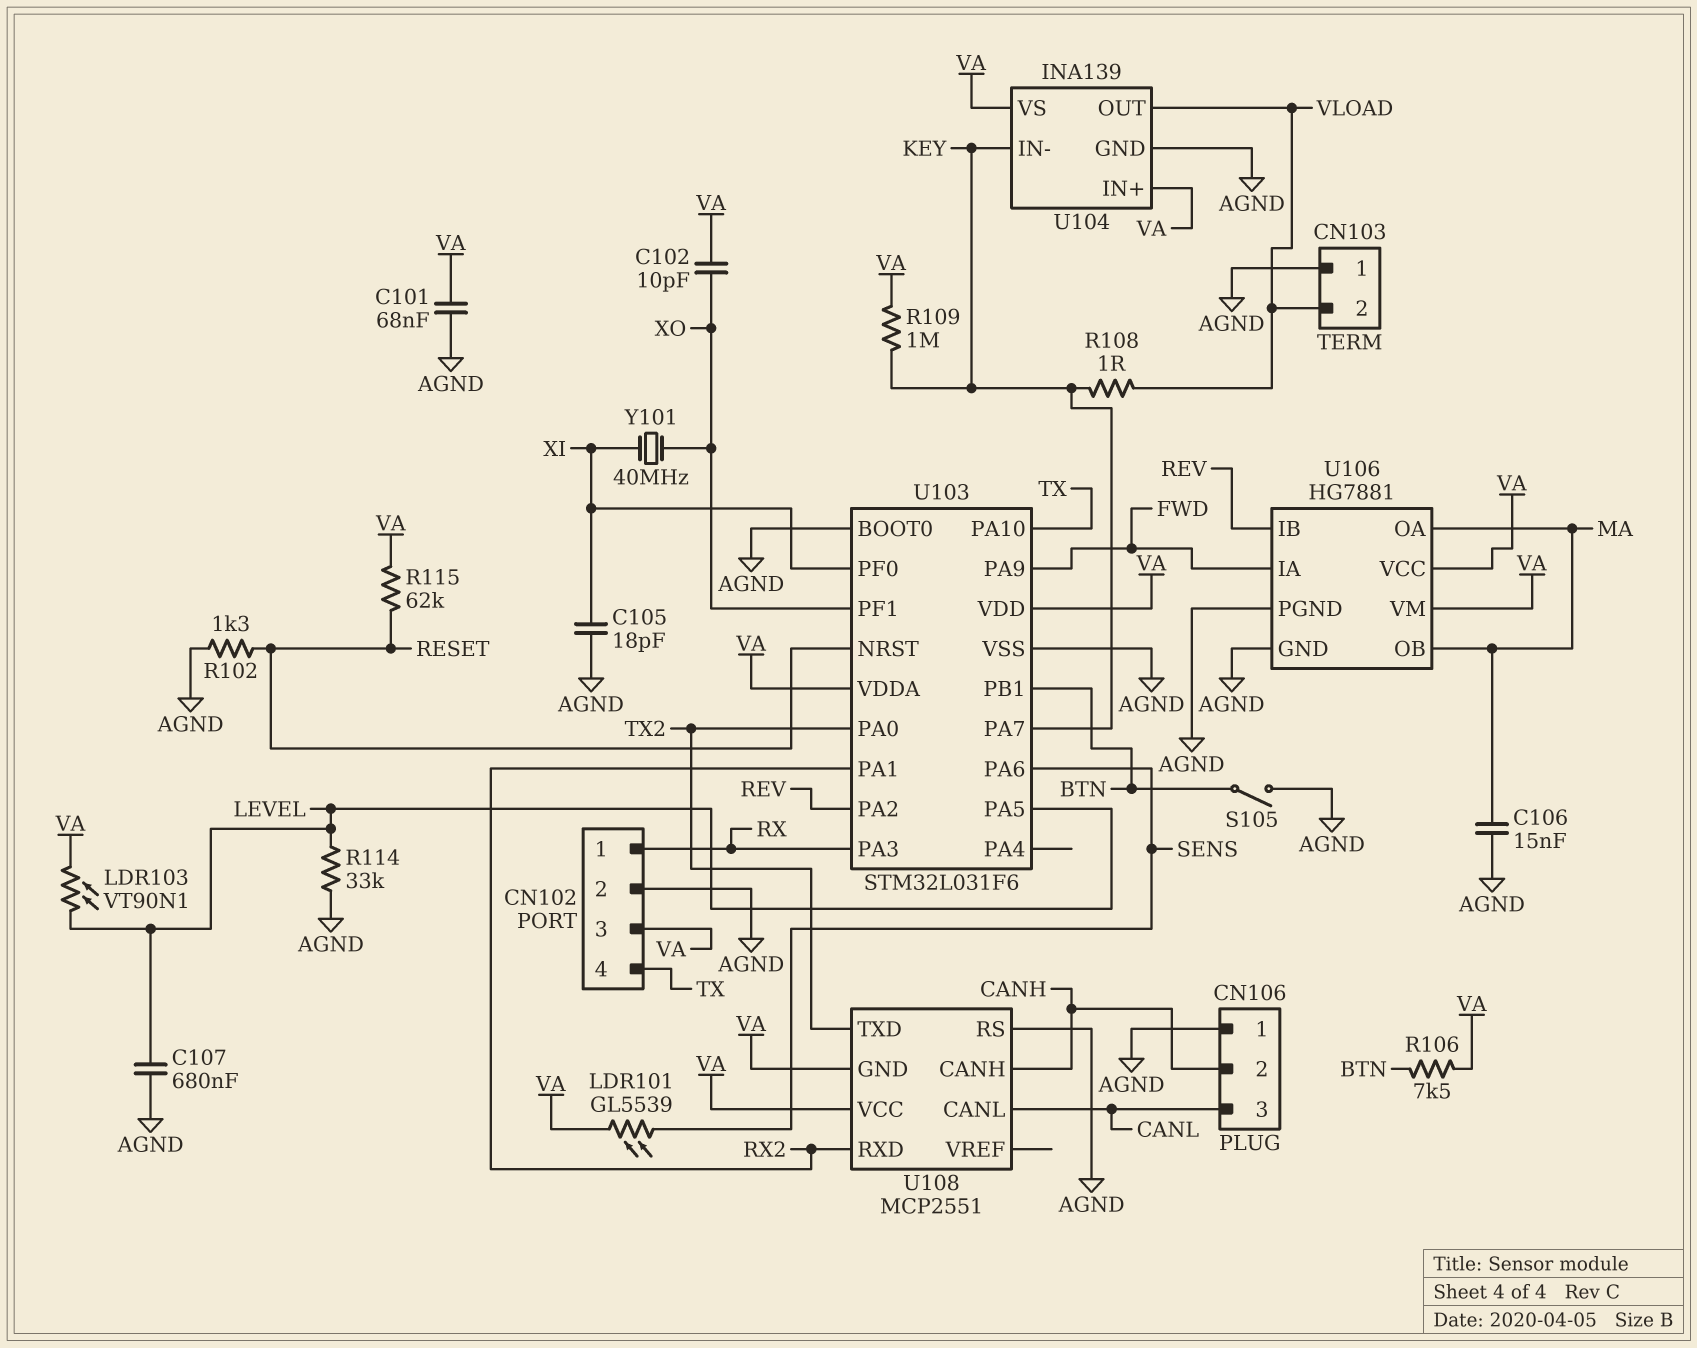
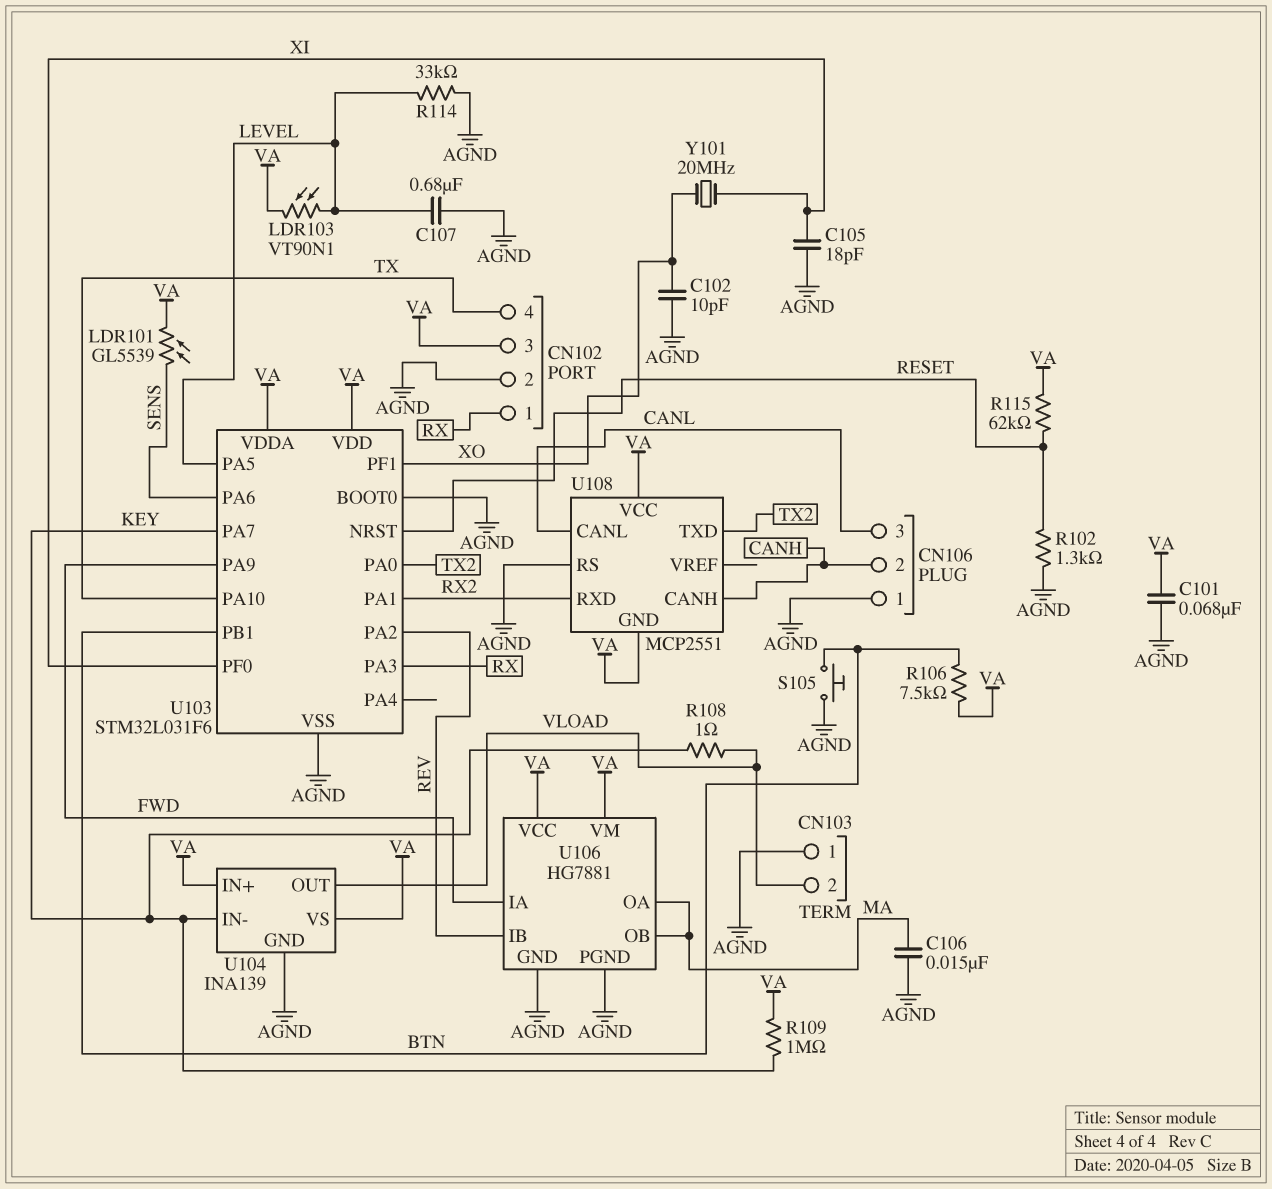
C102: 10pF (VA, XO) -> 10pF (AGND, XO)
S105: switch (AGND, BTN) -> button (AGND, BTN)
Y101: 40MHz (XI, XO) -> 20MHz (XI, XO)

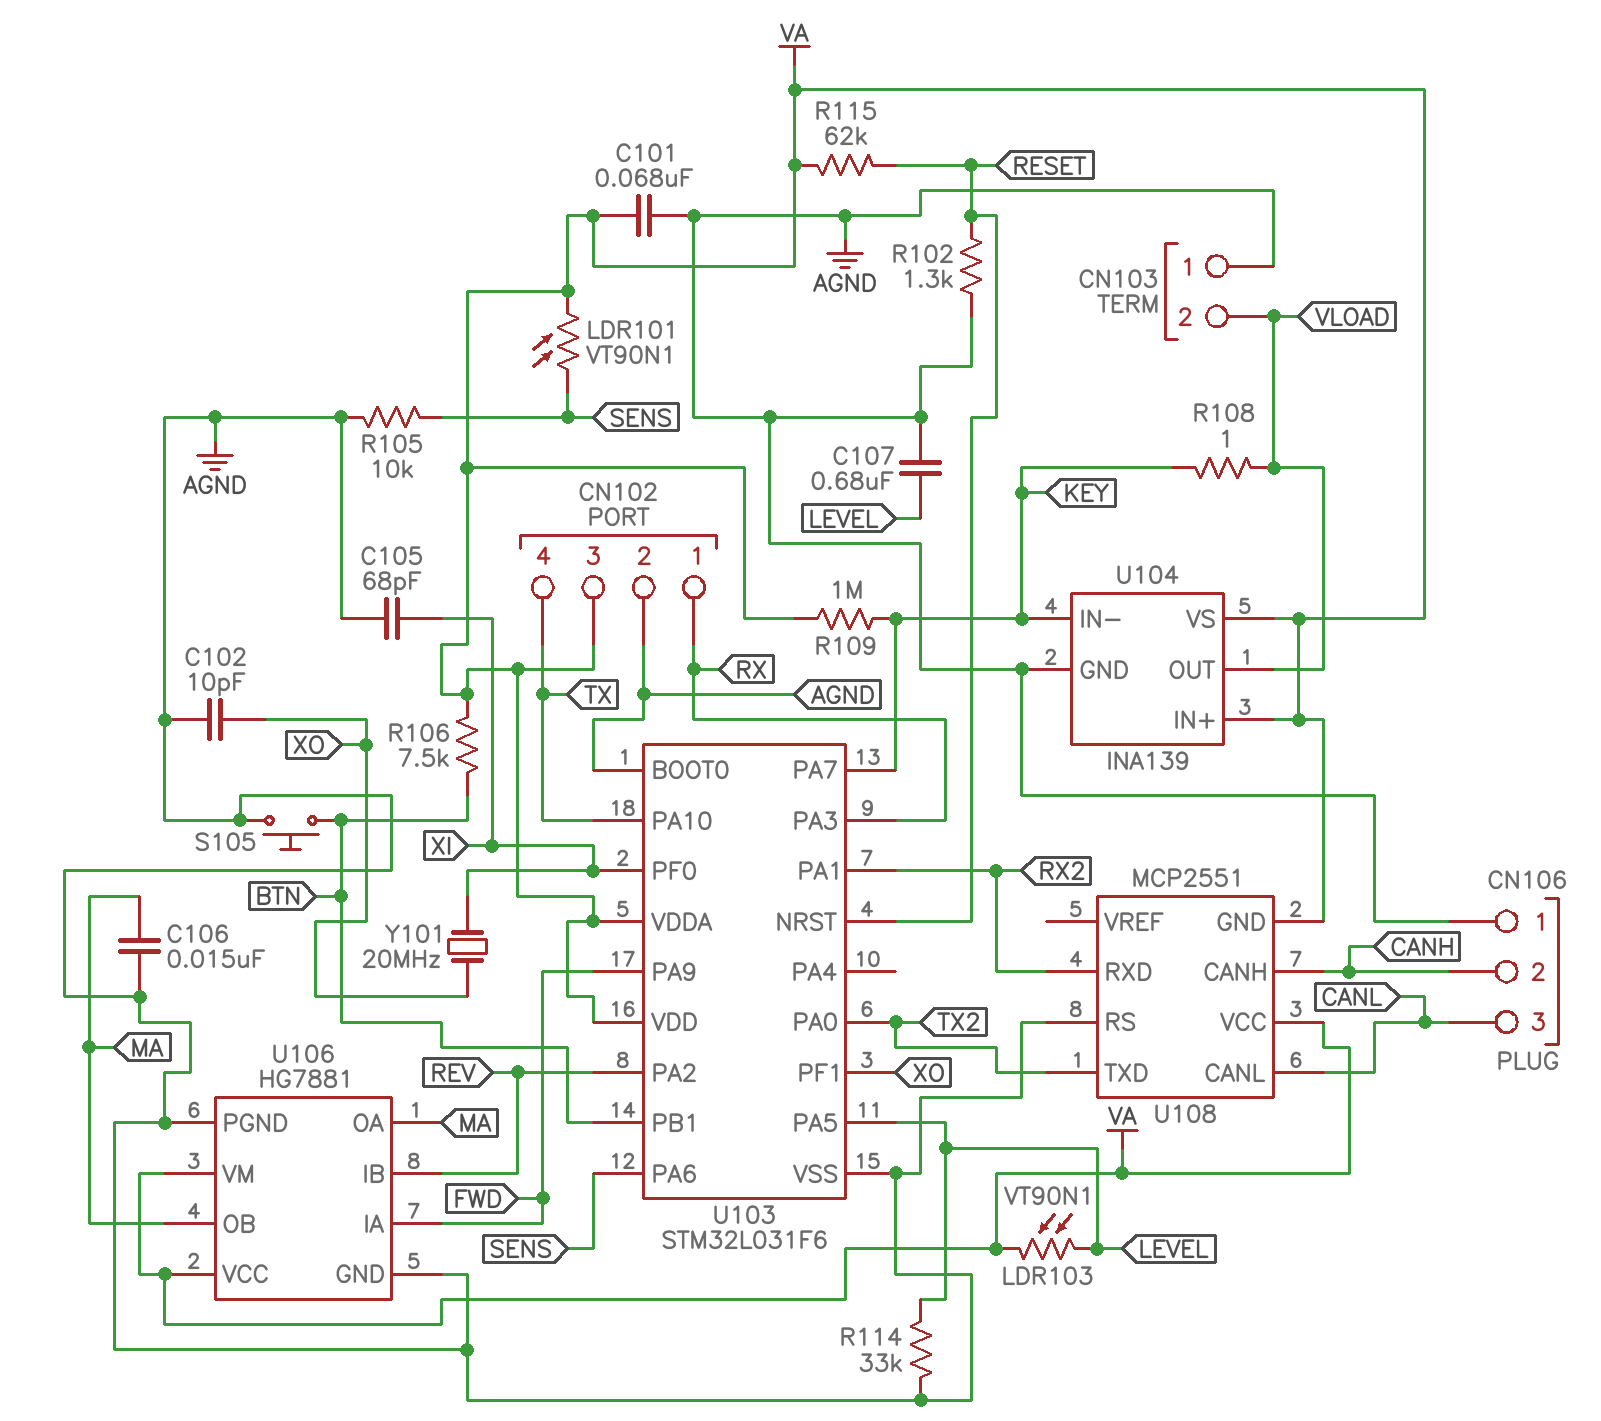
C105: 18pF (AGND, XI) -> 68pF (AGND, XI)
LDR101: GL5539 (SENS, VA) -> VT90N1 (SENS, VA)
R105: none -> 10k (AGND, SENS)

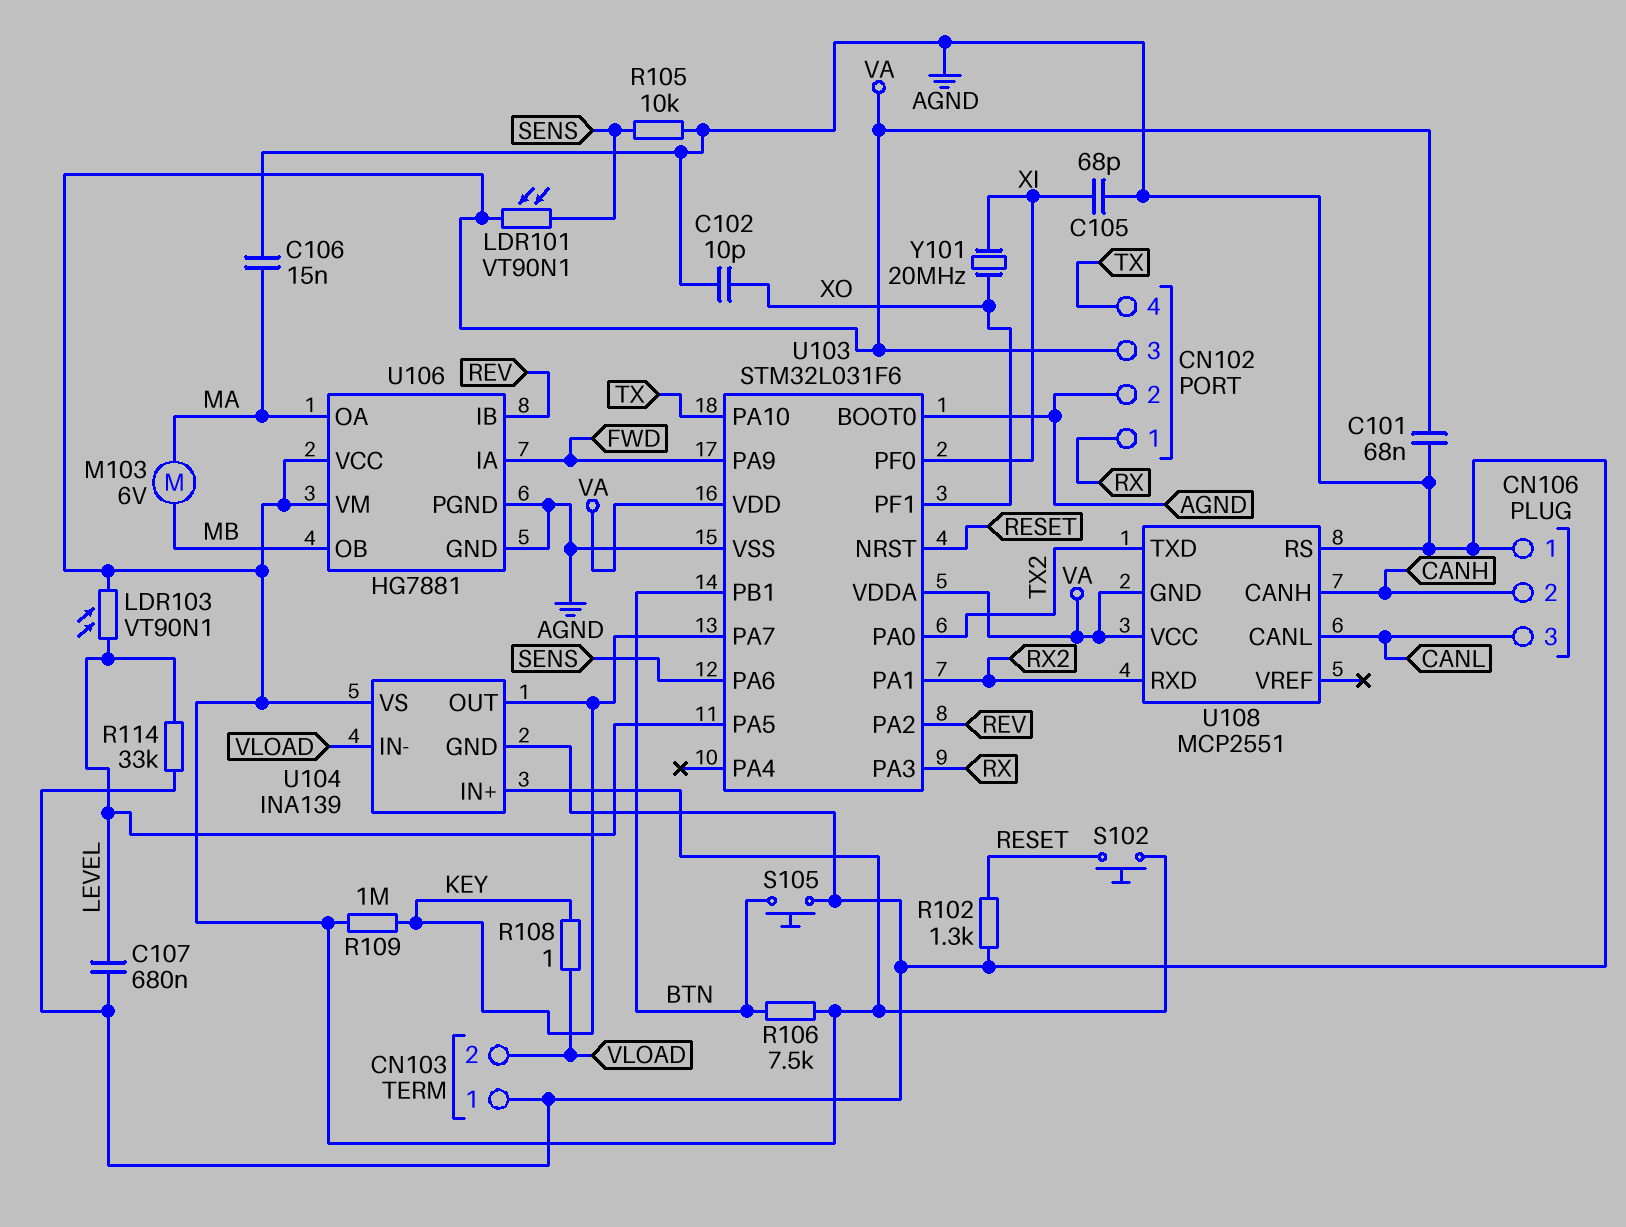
M103: none -> motor 6V (MA, MB)
R115: 62k (RESET, VA) -> none
S102: none -> button (RESET, VA)
U104 pin IN-: KEY -> VLOAD
U104 pin OUT: VLOAD -> KEY
U106 pin OB: MA -> MB

